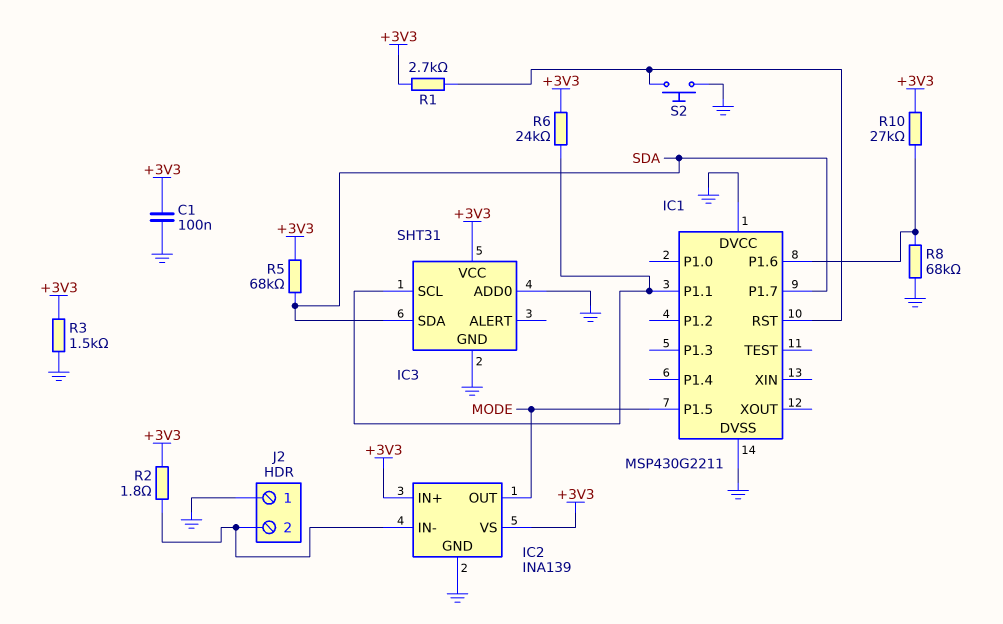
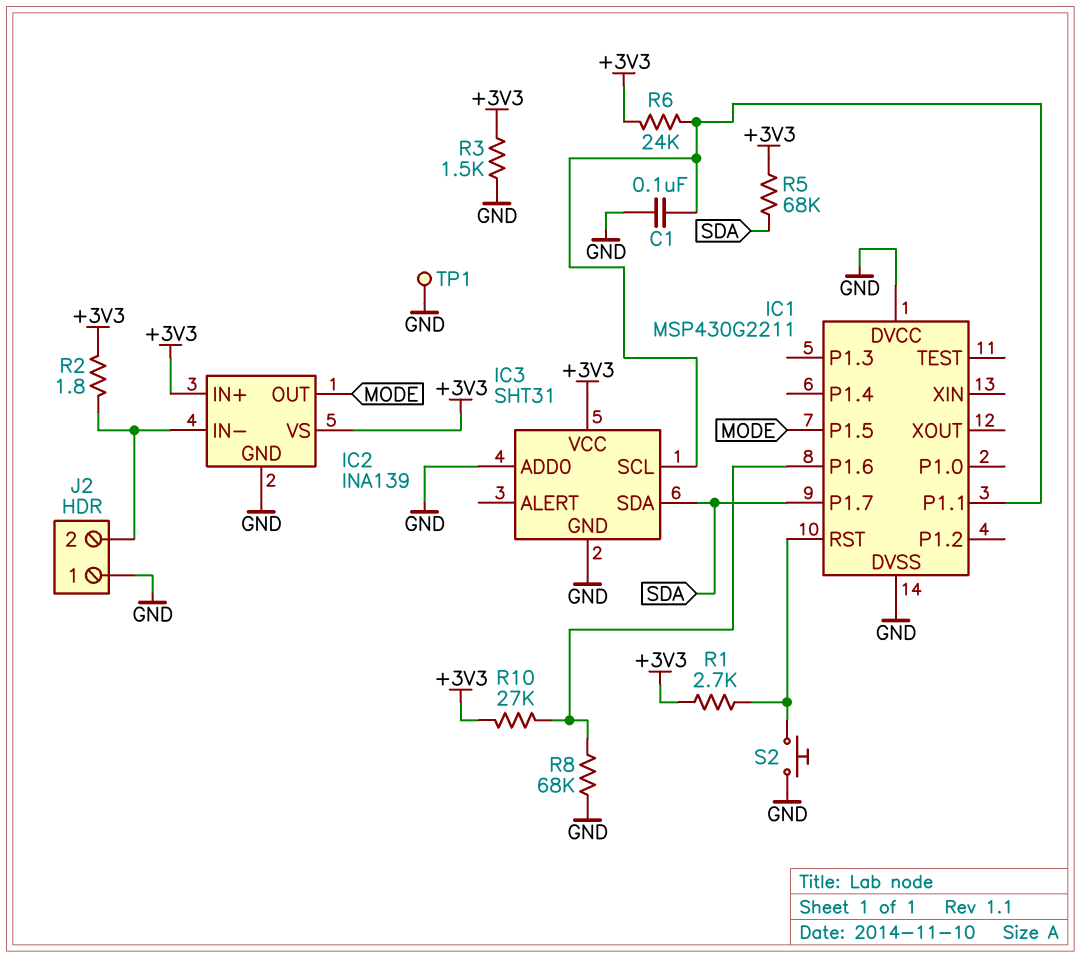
C1: 100nF (+3V3, GND) -> 100nF (GND, IC1/P1.1)
TP1: none -> test point (GND)

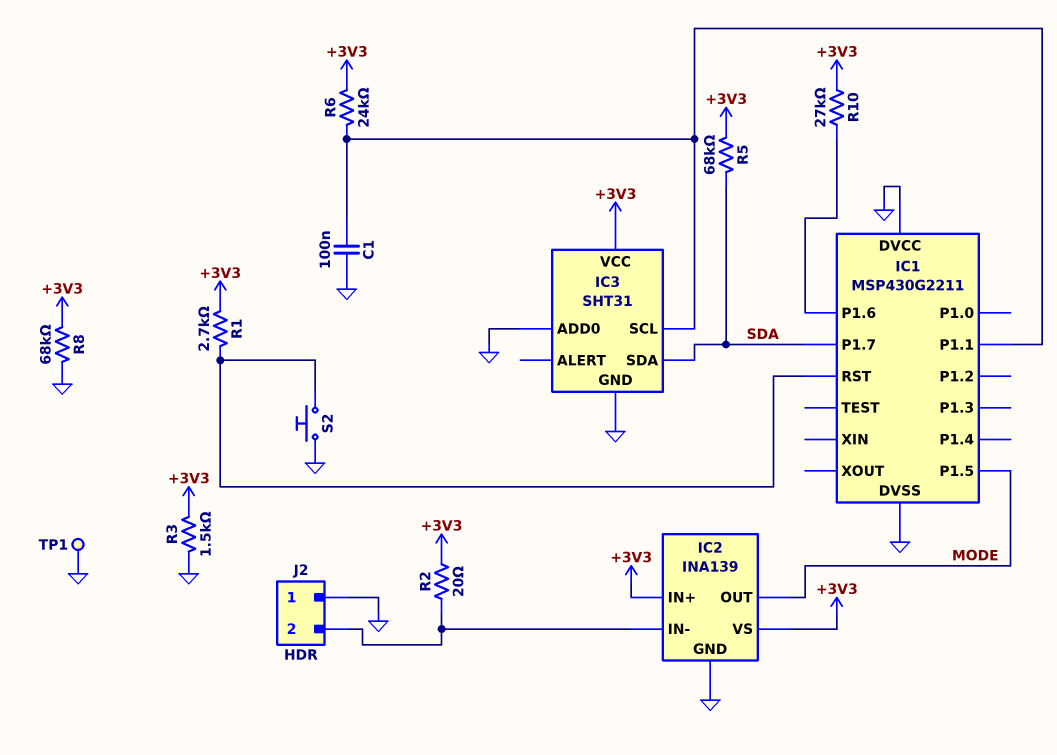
R2: 1.8 (+3V3, IC2/IN-) -> 20 (+3V3, IC2/IN-)
R8: 68k (GND, IC1/P1.6) -> 68k (+3V3, GND)

